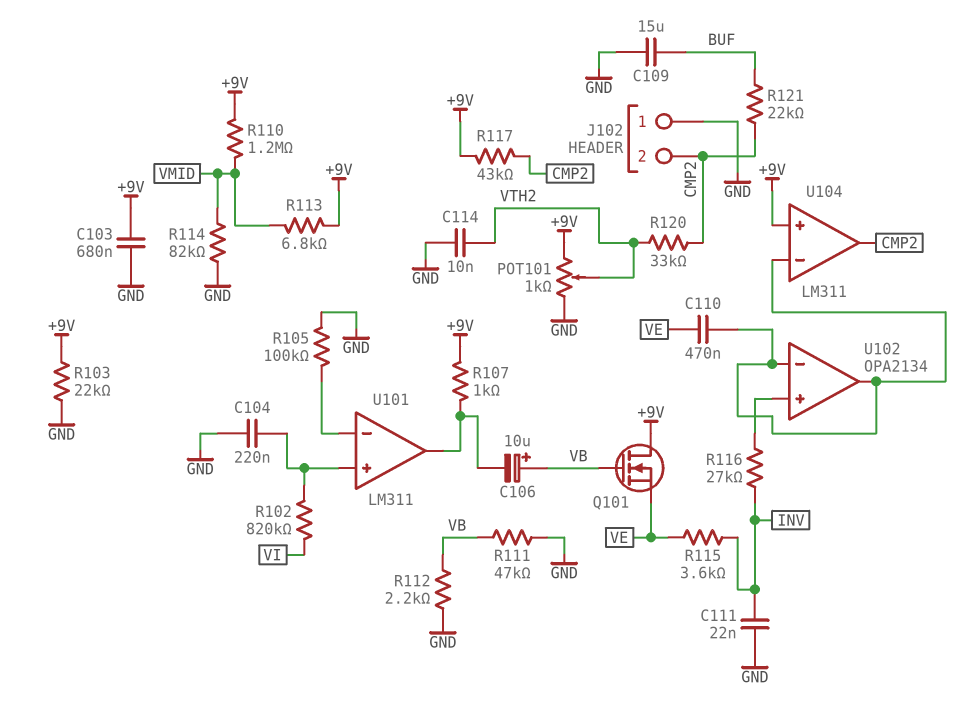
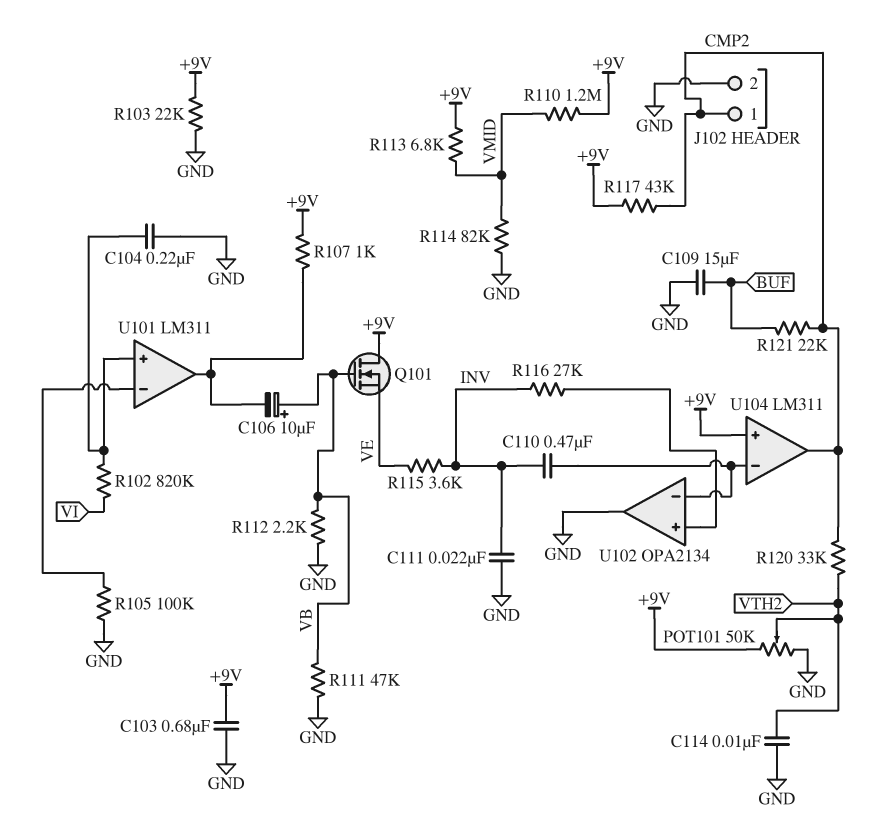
C110: 470nF (U102/in-, VE) -> 470nF (INV, U102/in-)
J102 pin 1: GND -> CMP2
J102 pin 2: CMP2 -> GND
POT101: 1k (+9V, GND, wiper VTH2) -> 50k (+9V, GND, wiper VTH2)
U102 pin out: U102/in- -> GND

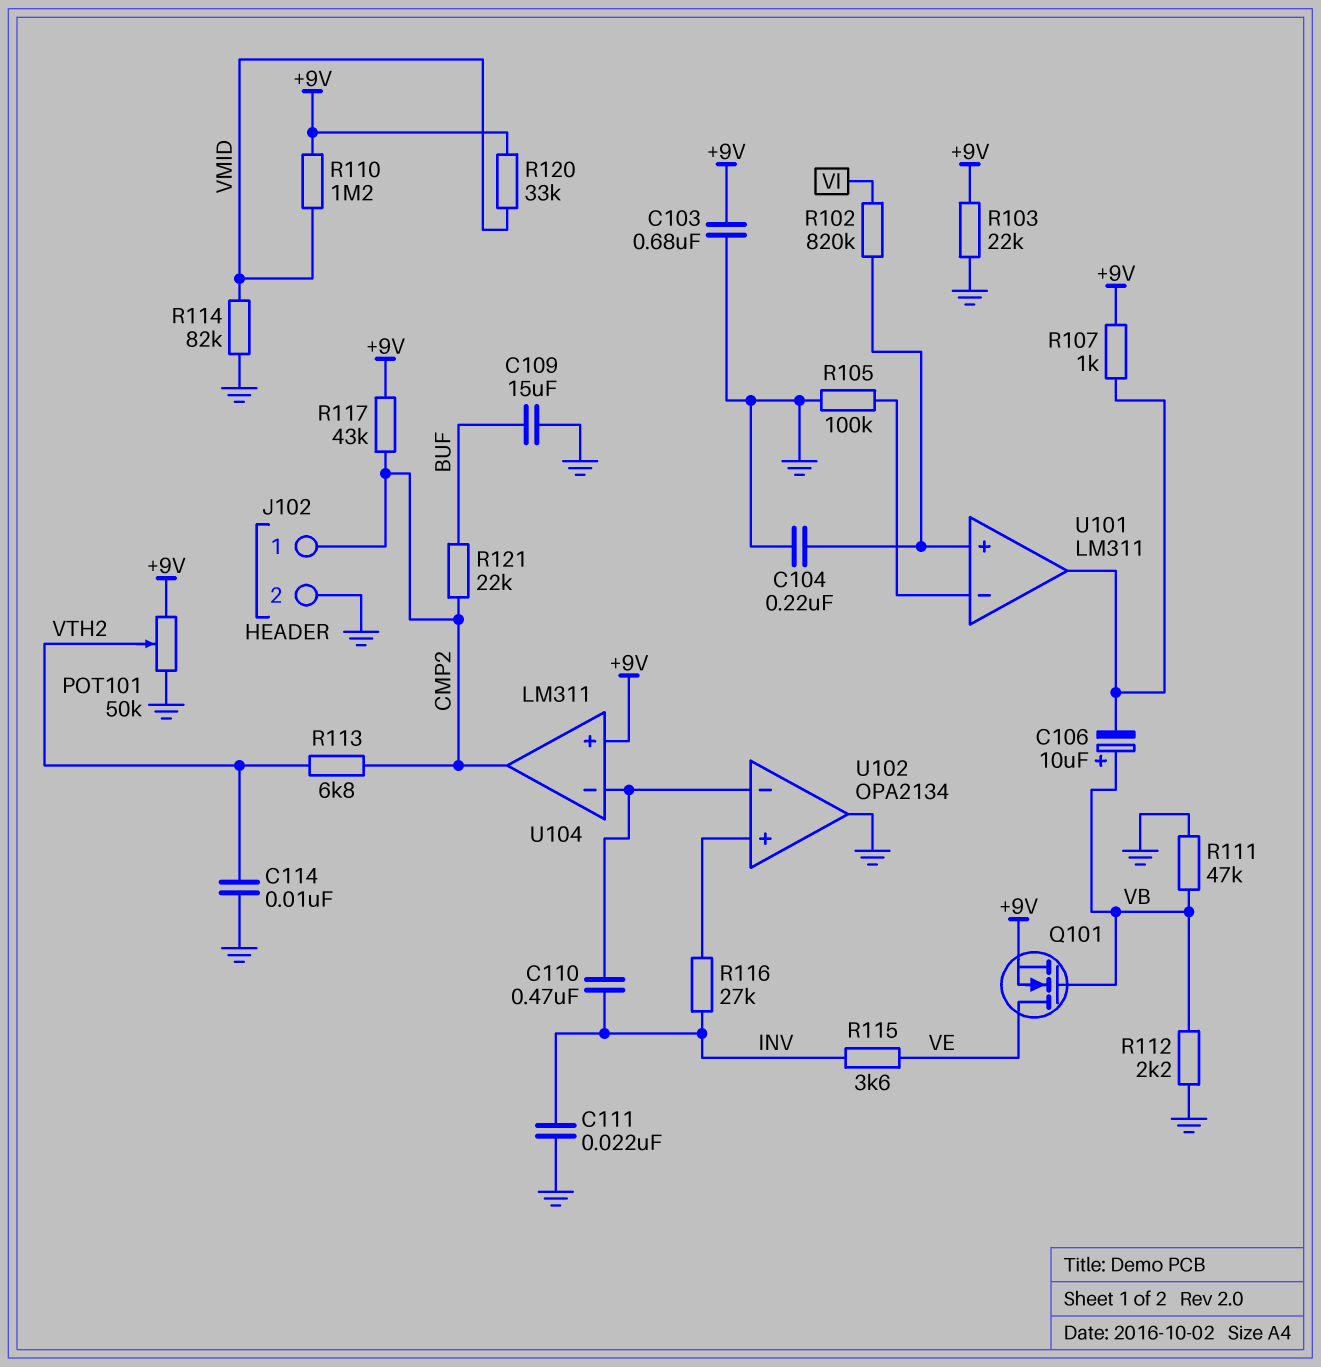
Q101: NMOS (G VB, D +9V, S VE) -> NMOS (G VB, D VE, S +9V)
R113: 6.8k (+9V, VMID) -> 6.8k (CMP2, VTH2)
R120: 33k (CMP2, VTH2) -> 33k (+9V, VMID)

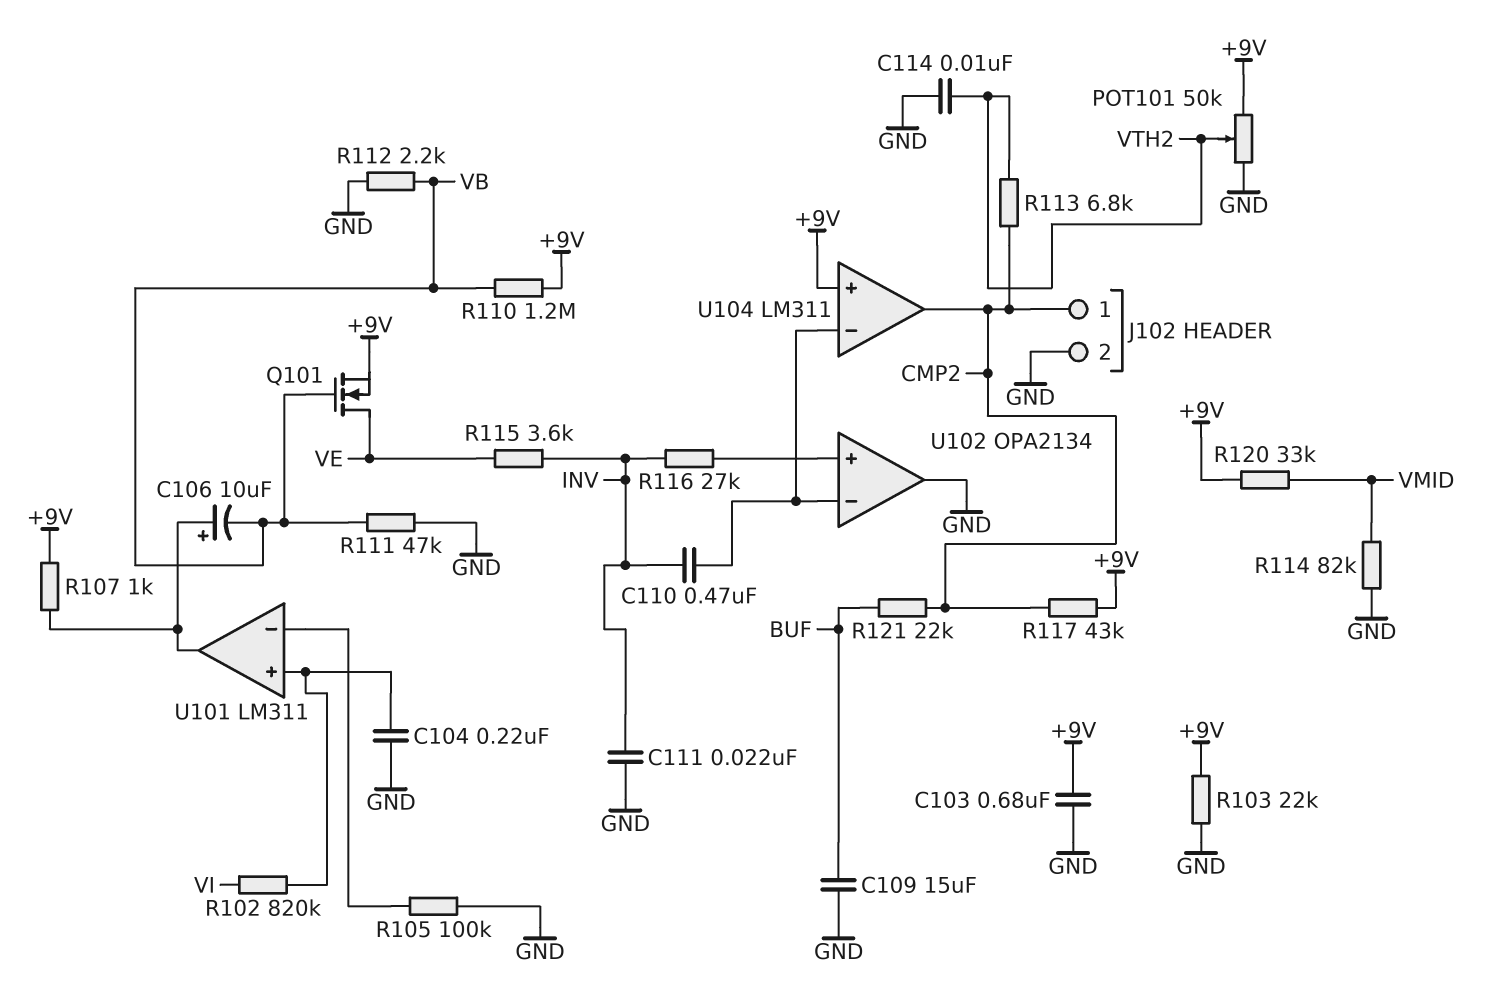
C106: 10uF (plus VB, minus U101/out) -> 10uF (plus U101/out, minus VB)
R110: 1.2M (+9V, VMID) -> 1.2M (+9V, VB)

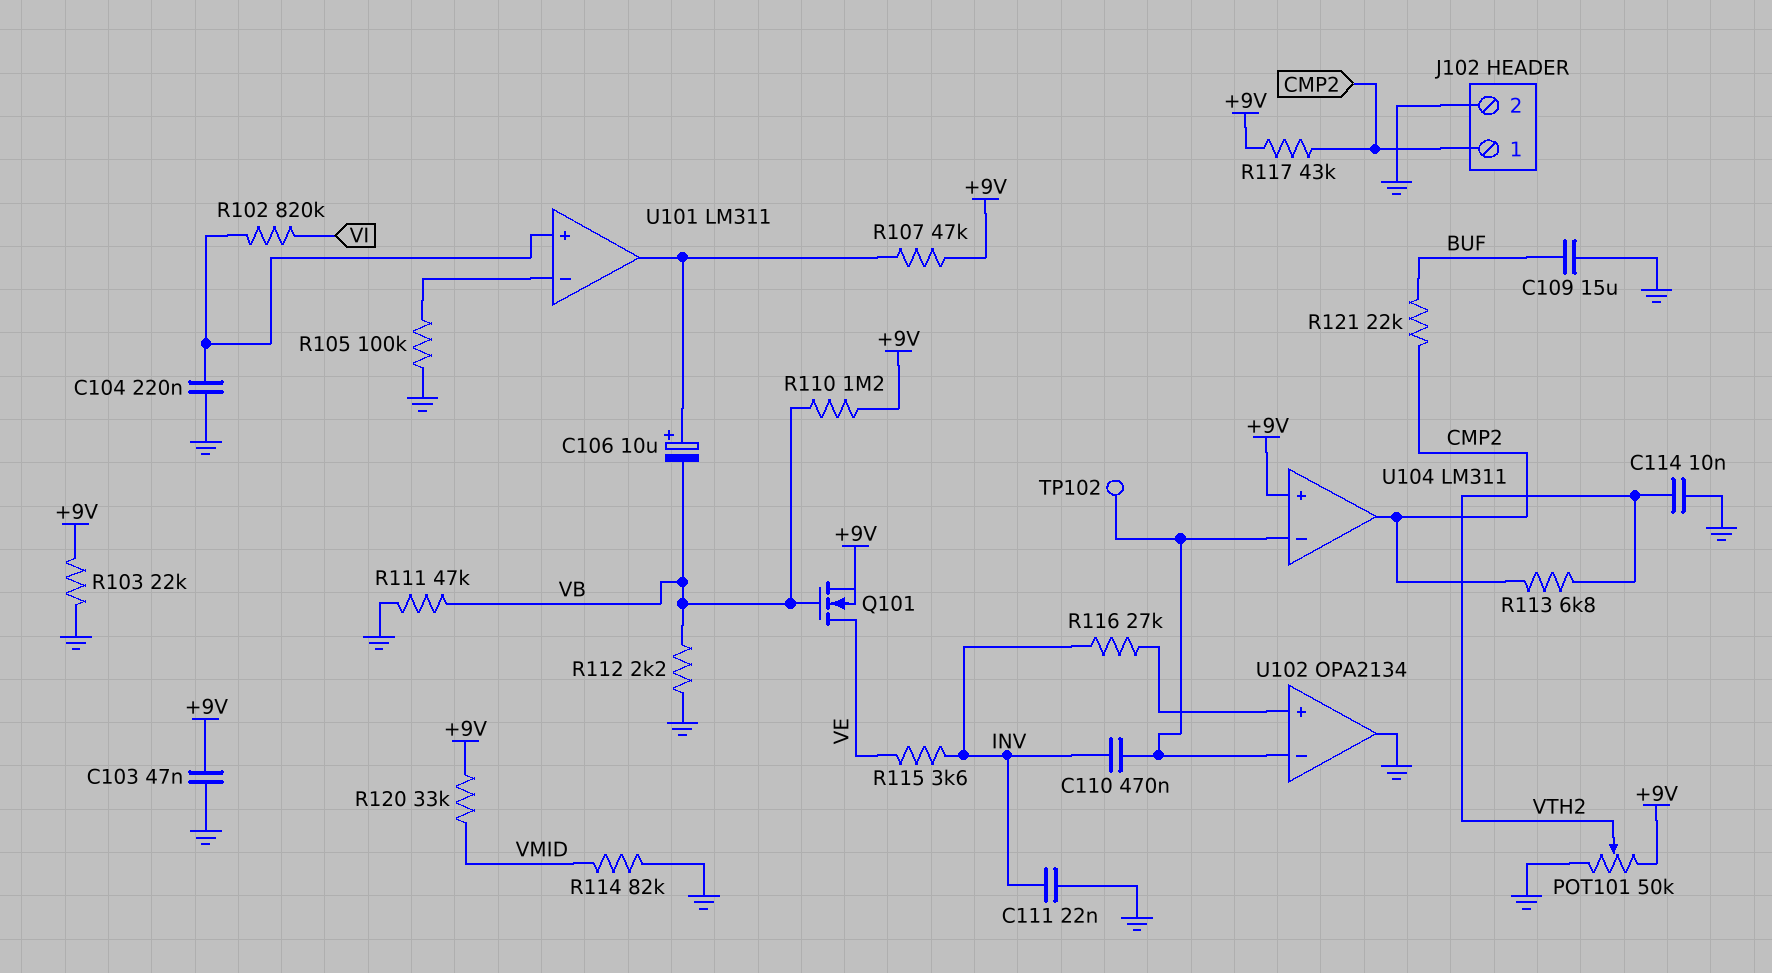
C103: 680nF (+9V, GND) -> 47nF (+9V, GND)
R107: 1k (+9V, U101/out) -> 47k (+9V, U101/out)
TP102: none -> test point (U102/in-)

